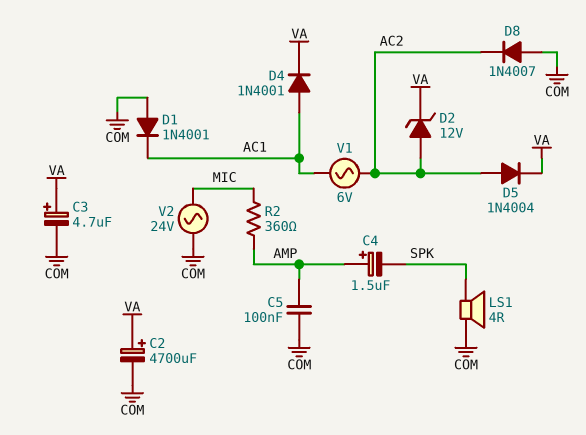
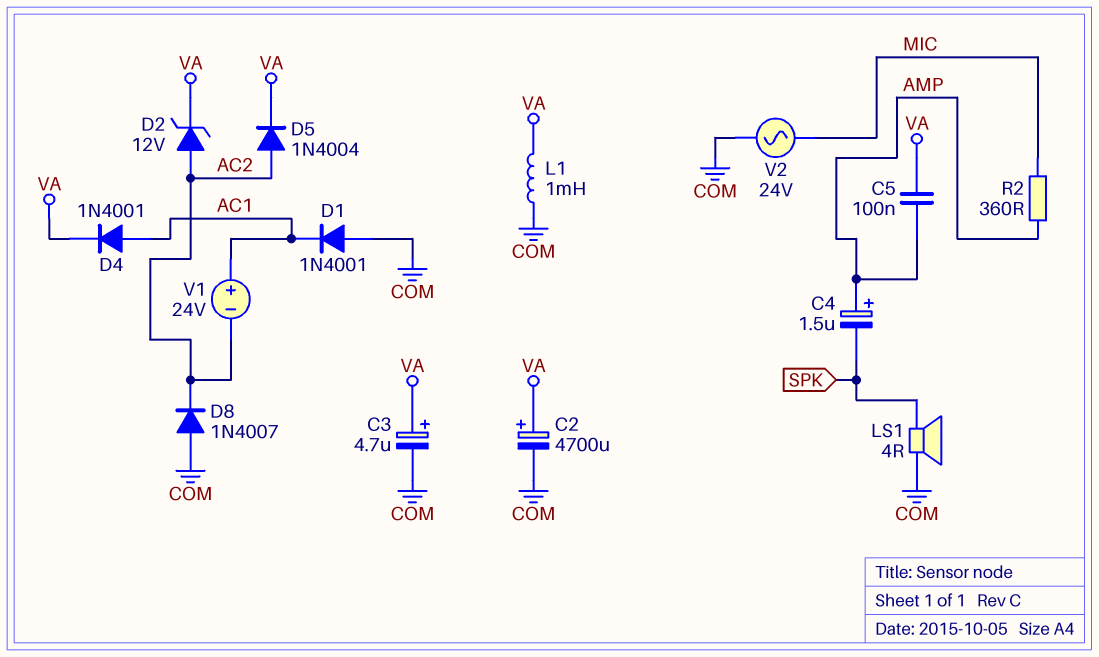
C5: 100nF (AMP, COM) -> 100nF (AMP, VA)
L1: none -> 1mH (COM, VA)
V1: AC 6V (AC1, AC2) -> 24V (plus AC1, minus AC2)

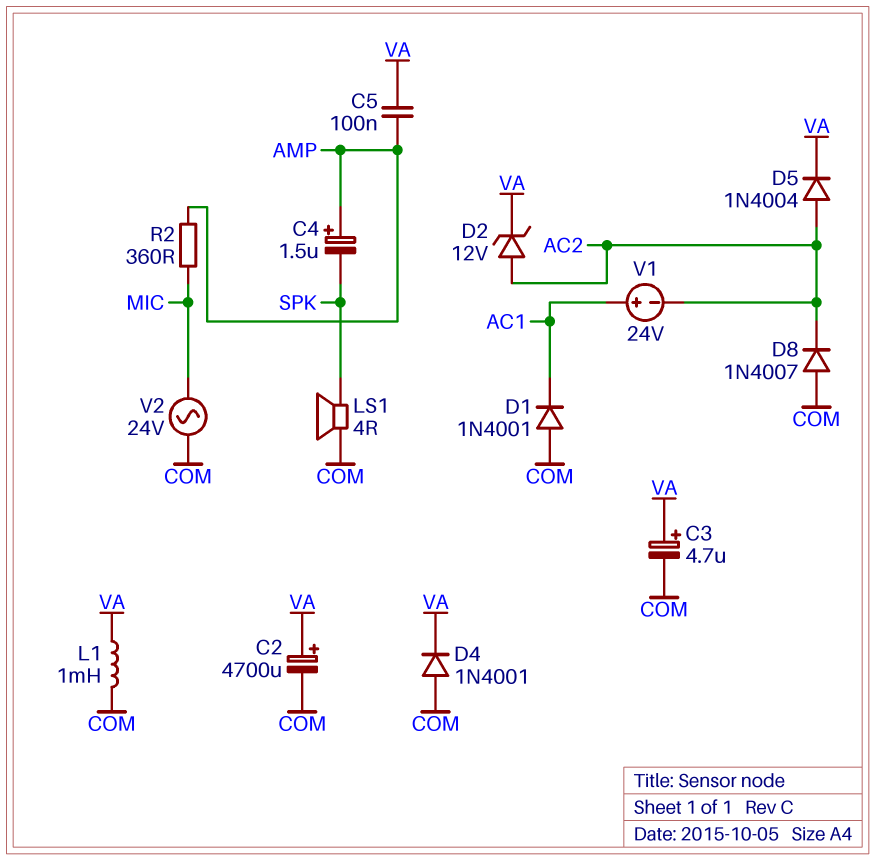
D4: diode 1N4001 (A AC1, K VA) -> diode 1N4001 (A COM, K VA)

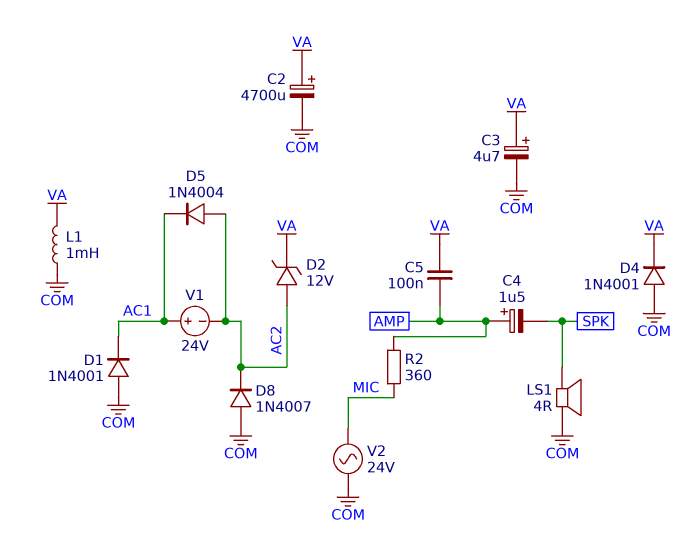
D5: diode 1N4004 (A AC2, K VA) -> diode 1N4004 (A AC2, K AC1)

